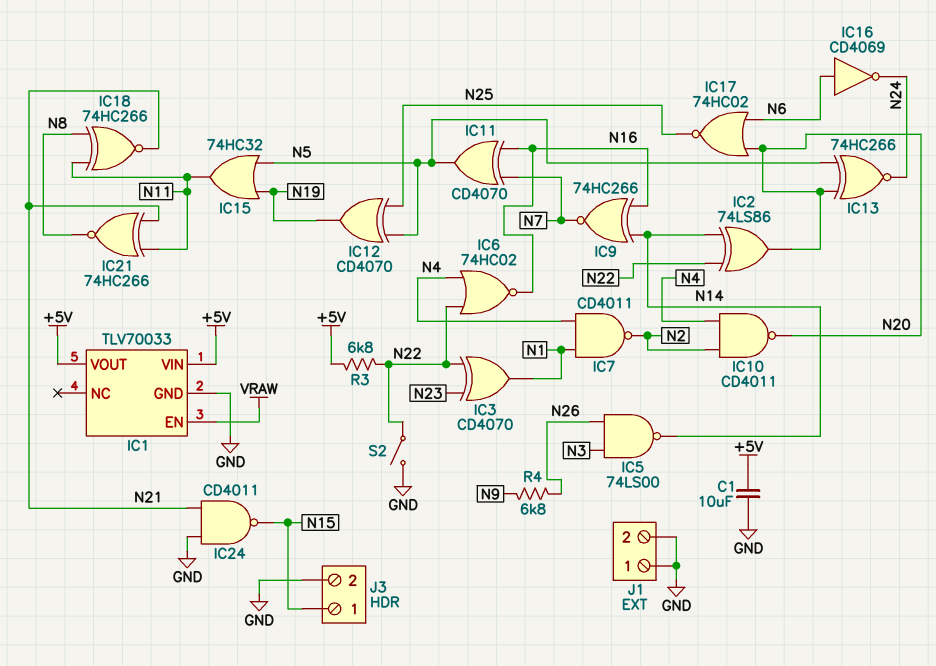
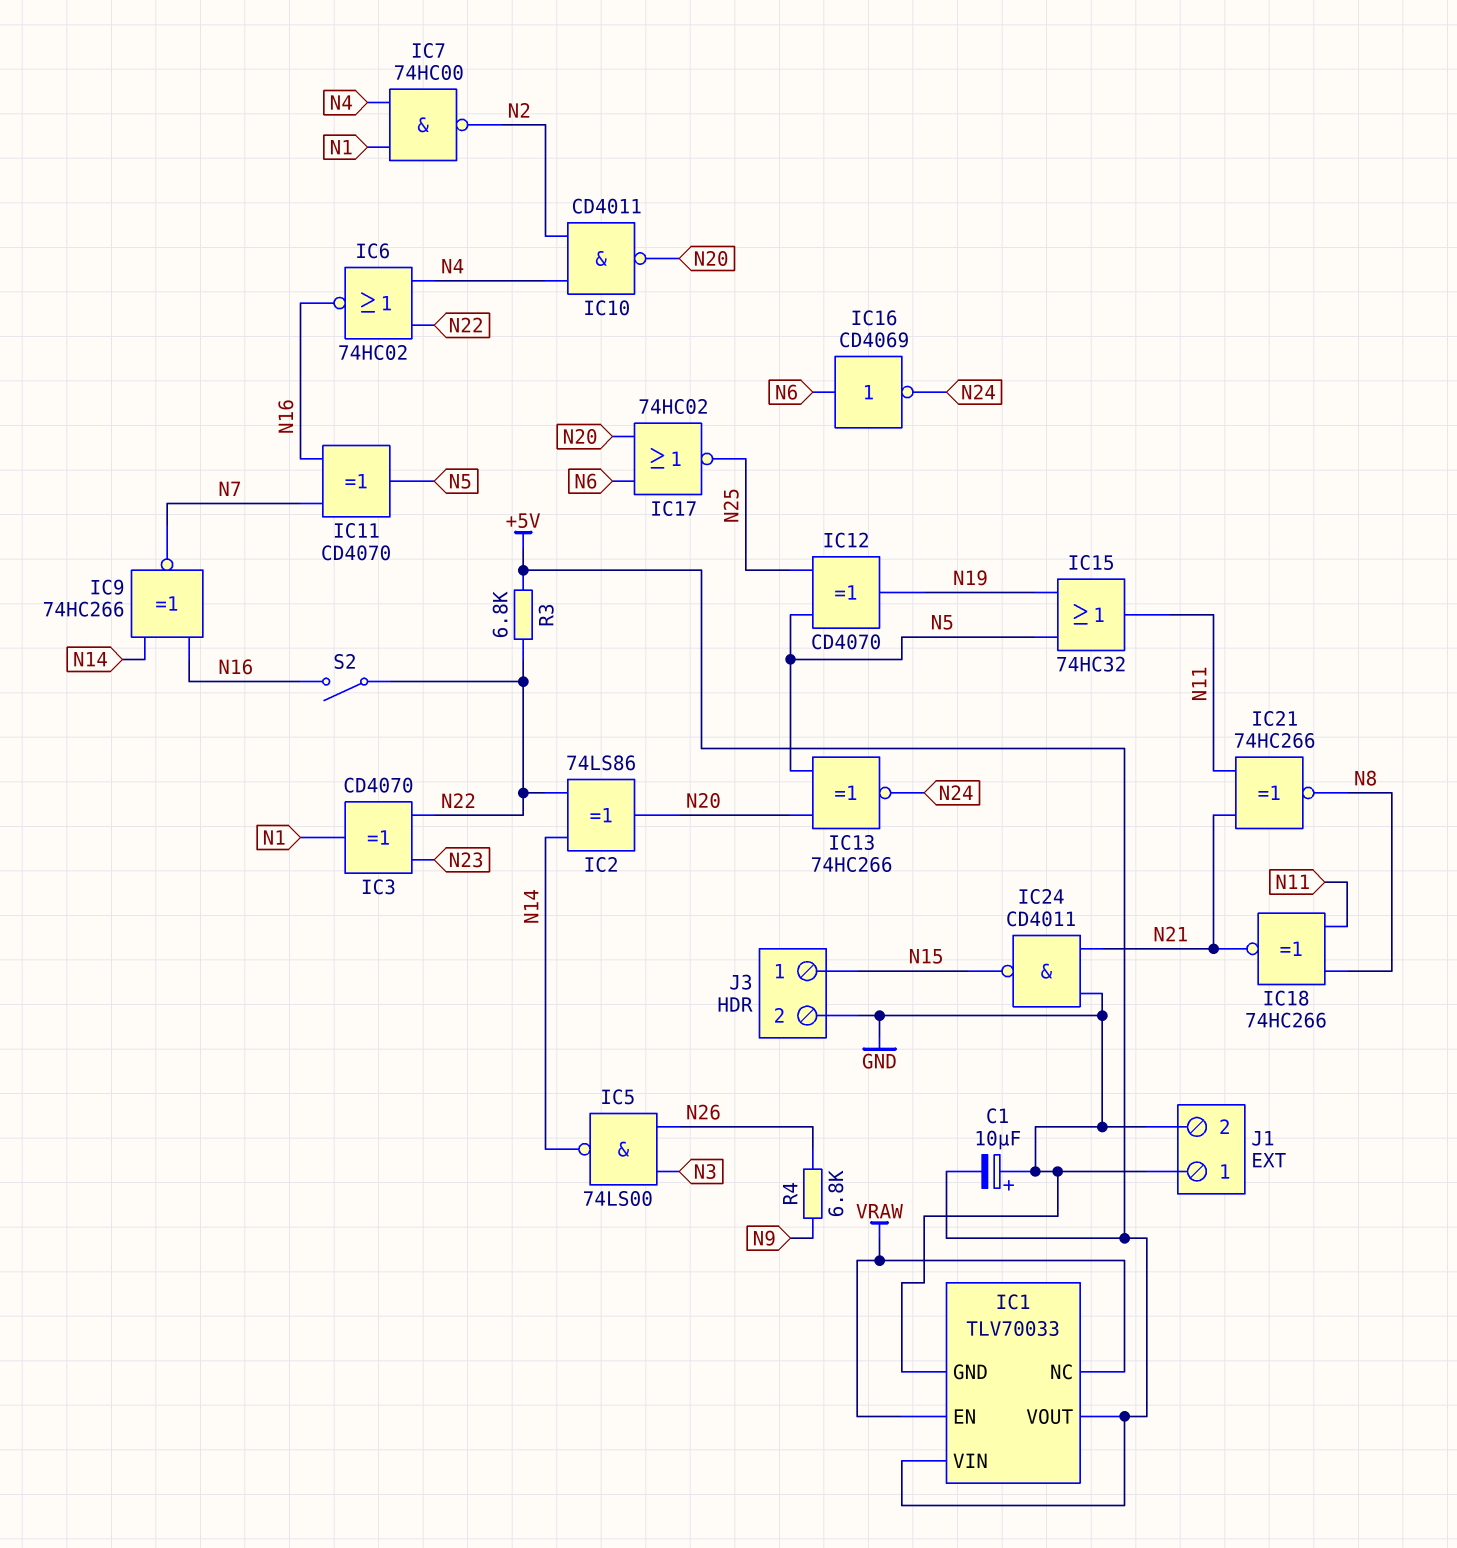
C1: 10uF (+5V, GND) -> 10uF (plus GND, minus +5V)
IC1 pin NC: none -> VRAW
IC7: NAND CD4011 (in N1, in N4, out N2) -> NAND 74HC00 (in N1, in N4, out N2)
S2: switch (GND, N22) -> switch (N16, N22)

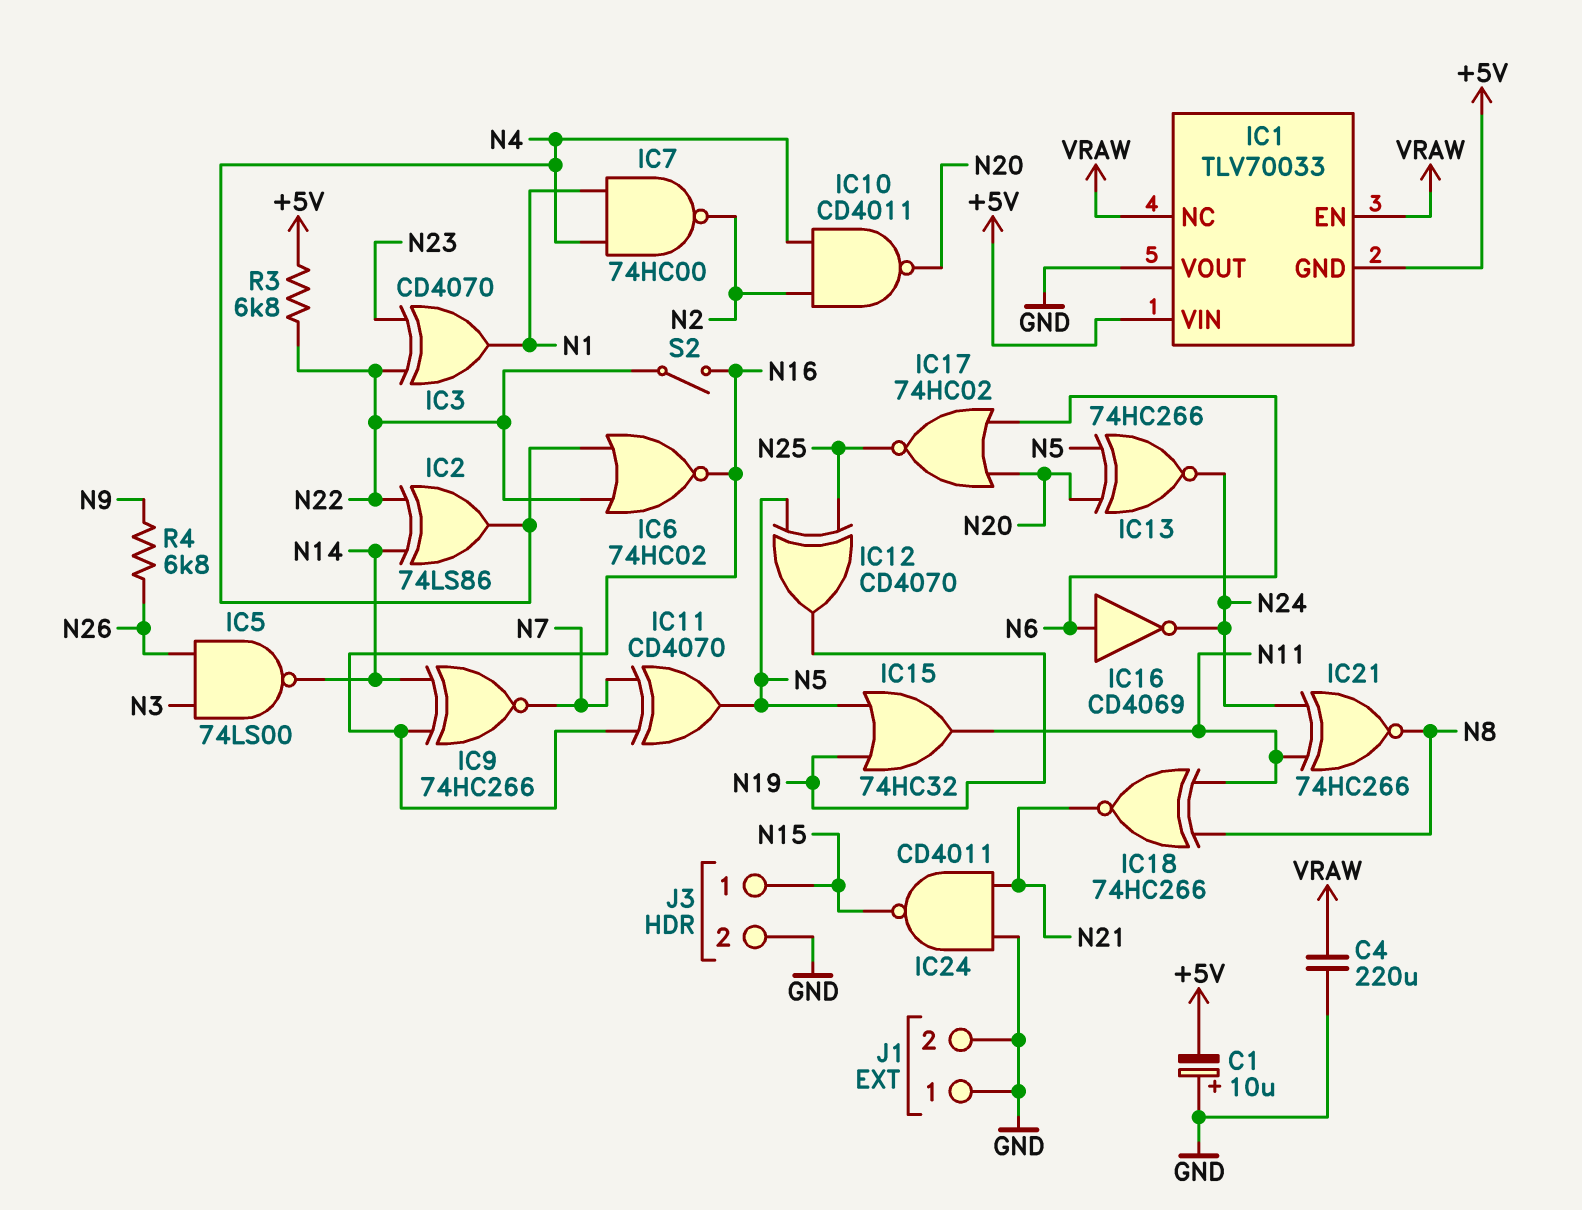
C4: none -> 220uF (GND, VRAW)
IC1 pin GND: GND -> +5V
IC1 pin VOUT: +5V -> GND
IC2: XOR 74LS86 (in N14, in N22, out N20) -> XOR 74LS86 (in N14, in N22, out N4)
IC21: XNOR 74HC266 (in N11, in N21, out N8) -> XNOR 74HC266 (in N11, in N24, out N8)

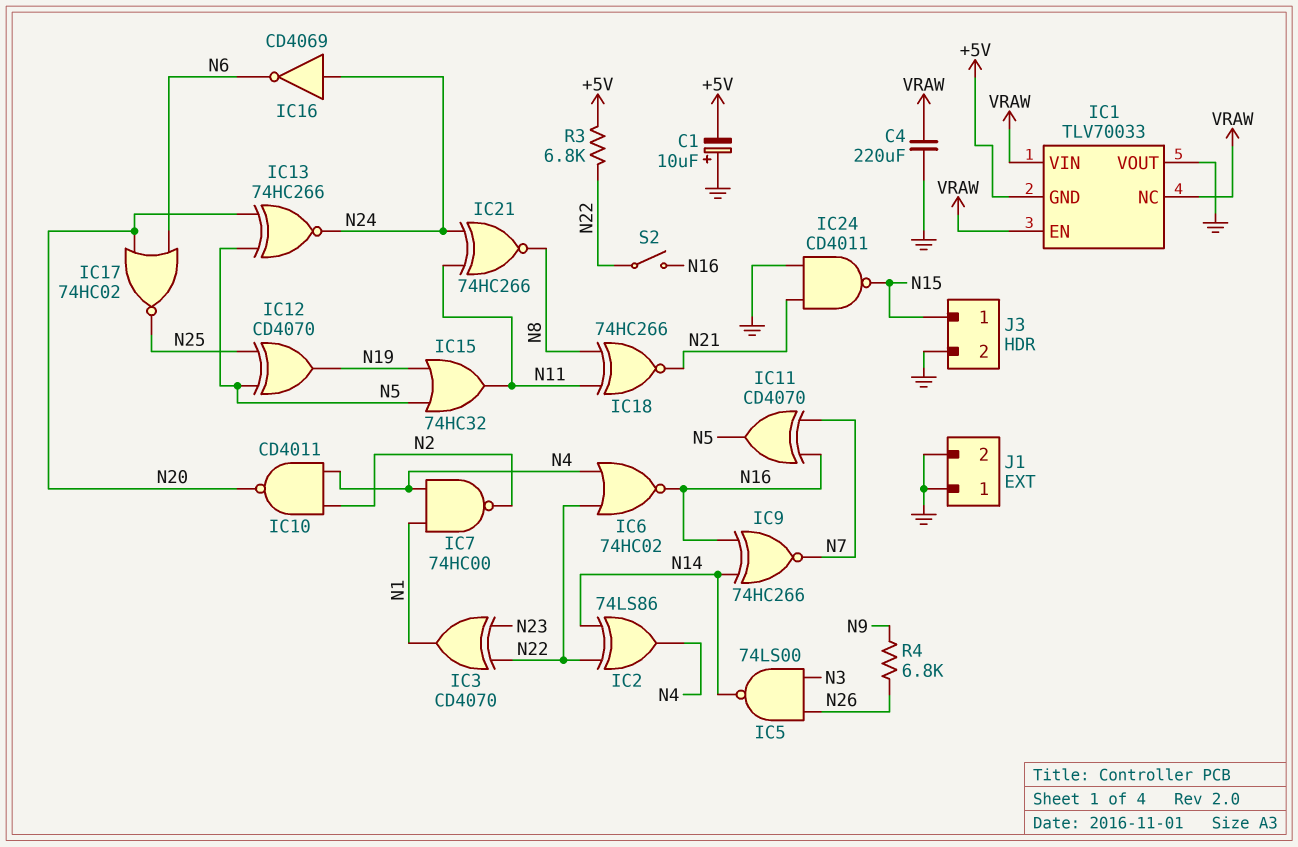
IC1 pin VIN: +5V -> VRAW
IC16: NOT CD4069 (in N6, out N24) -> NOT CD4069 (in N24, out N6)

